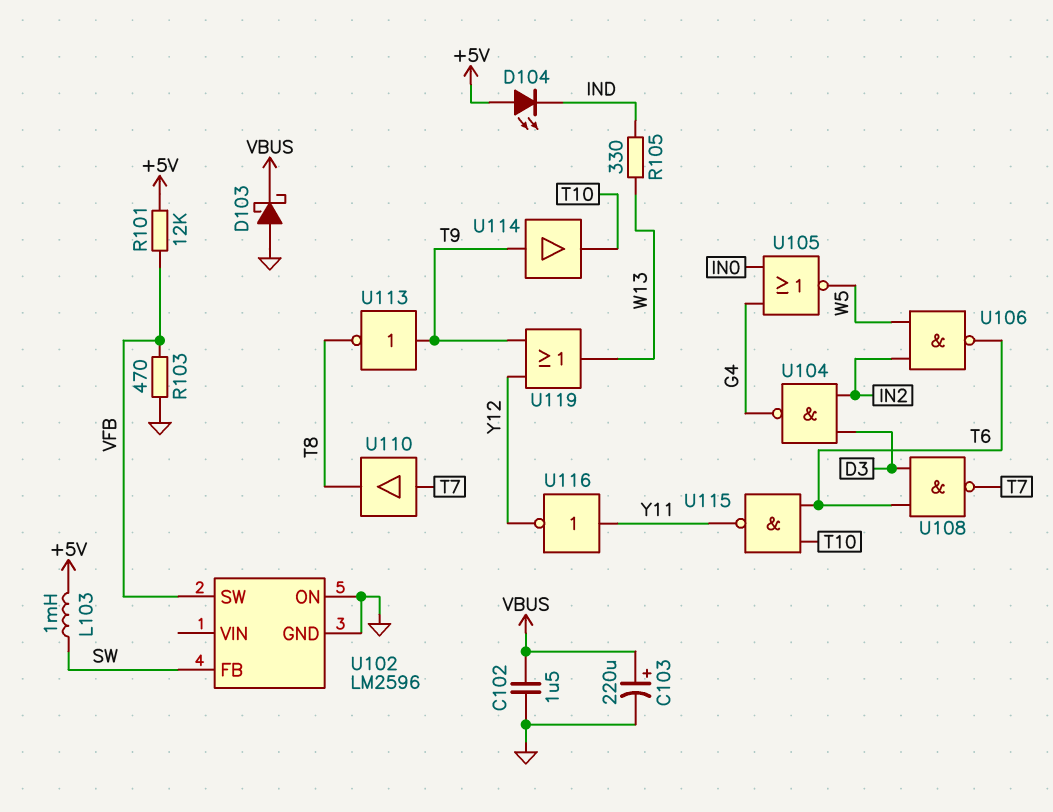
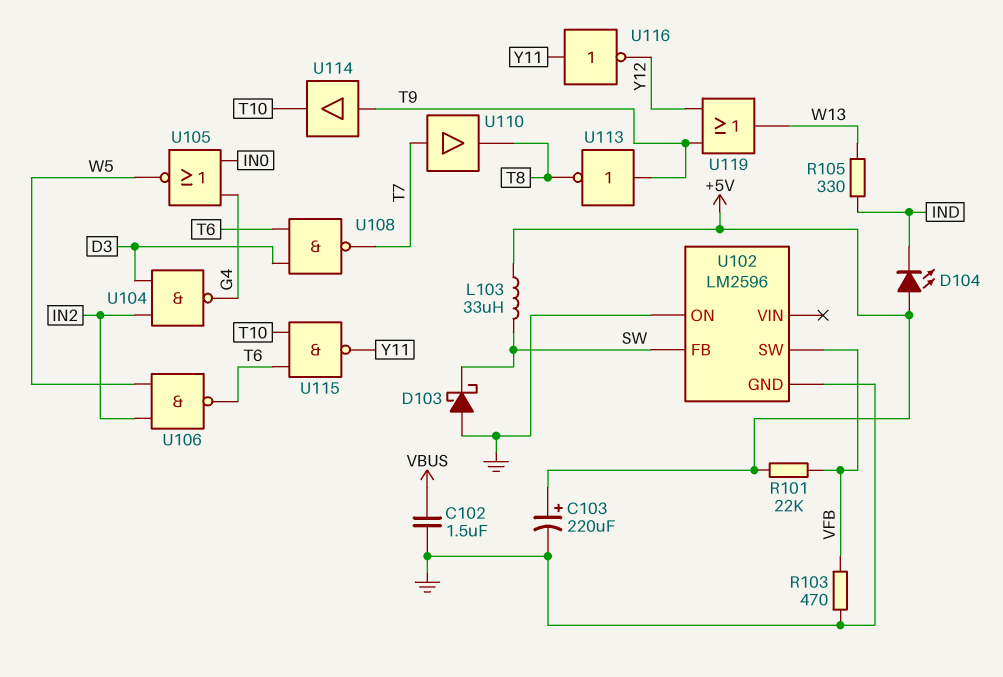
C103: 220uF (plus VBUS, minus GND) -> 220uF (plus +5V, minus GND)
D103: schottky (A GND, K VBUS) -> schottky (A GND, K SW)
L103: 1mH (+5V, SW) -> 33uH (+5V, SW)
R101: 12k (+5V, VFB) -> 22k (+5V, VFB)

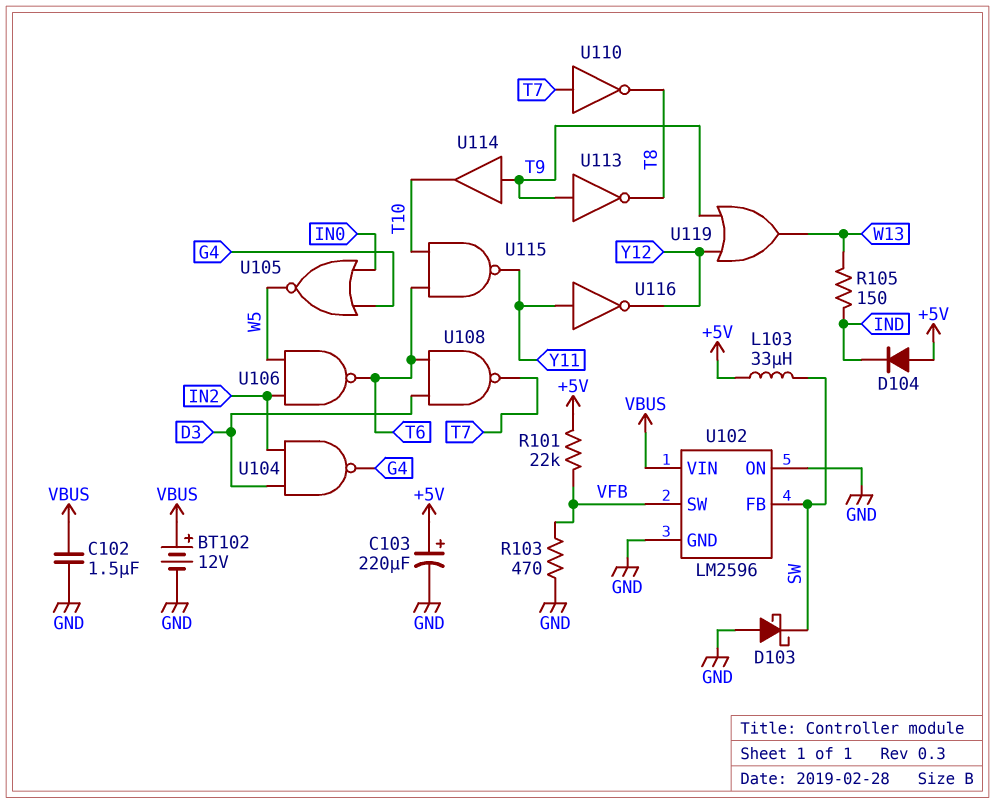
BT102: none -> 12V (plus VBUS, minus GND)
D104: LED (A +5V, K IND) -> diode (A +5V, K IND)
R105: 330 (IND, W13) -> 150 (IND, W13)
U102 pin VIN: none -> VBUS
U110: buffer (in T7, out T8) -> NOT (in T7, out T8)

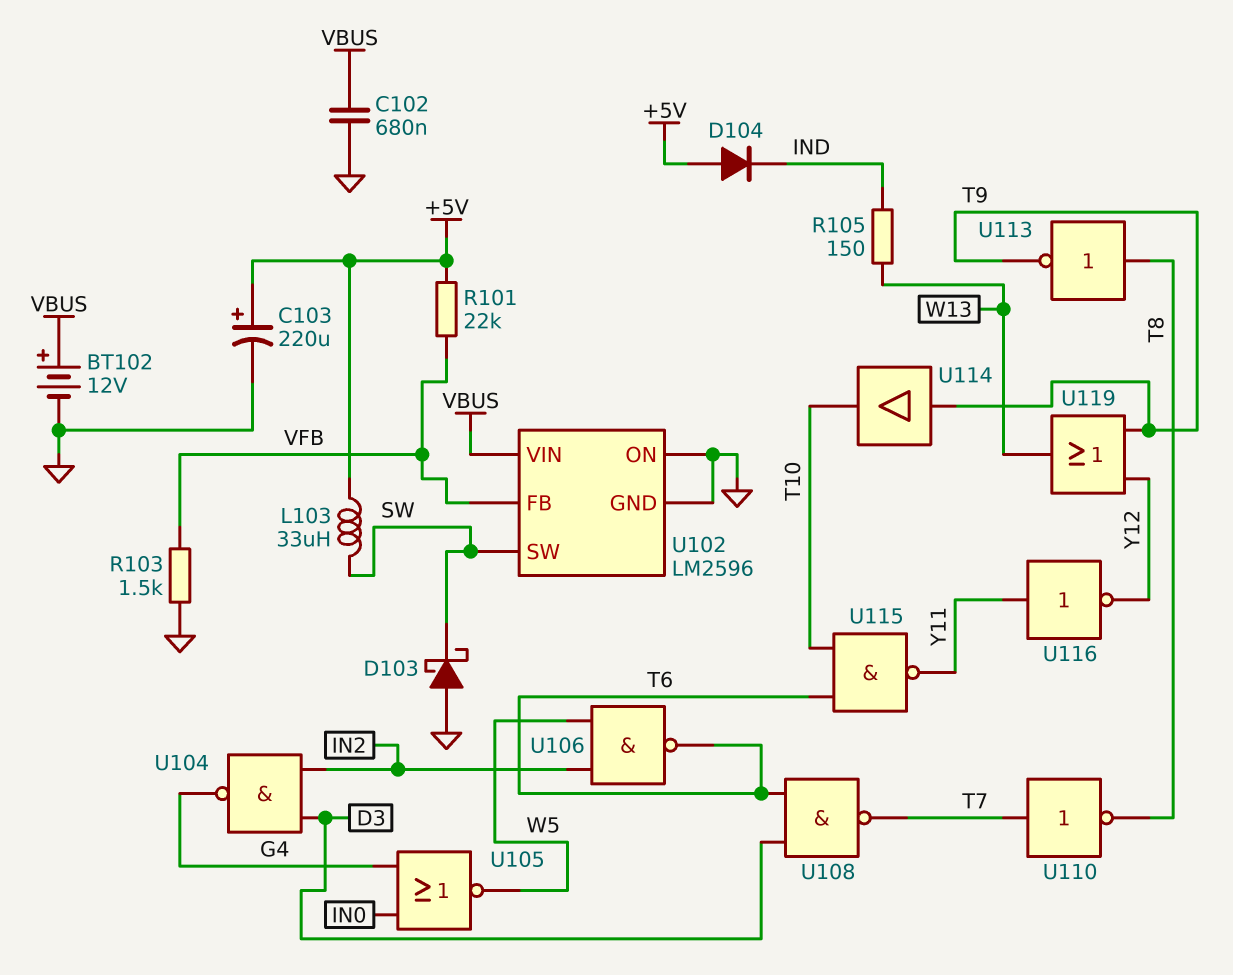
C102: 1.5uF (GND, VBUS) -> 680nF (GND, VBUS)
R103: 470 (GND, VFB) -> 1.5k (GND, VFB)
U102 pin FB: SW -> VFB
U102 pin SW: VFB -> SW
U113: NOT (in T9, out T8) -> NOT (in T8, out T9)

